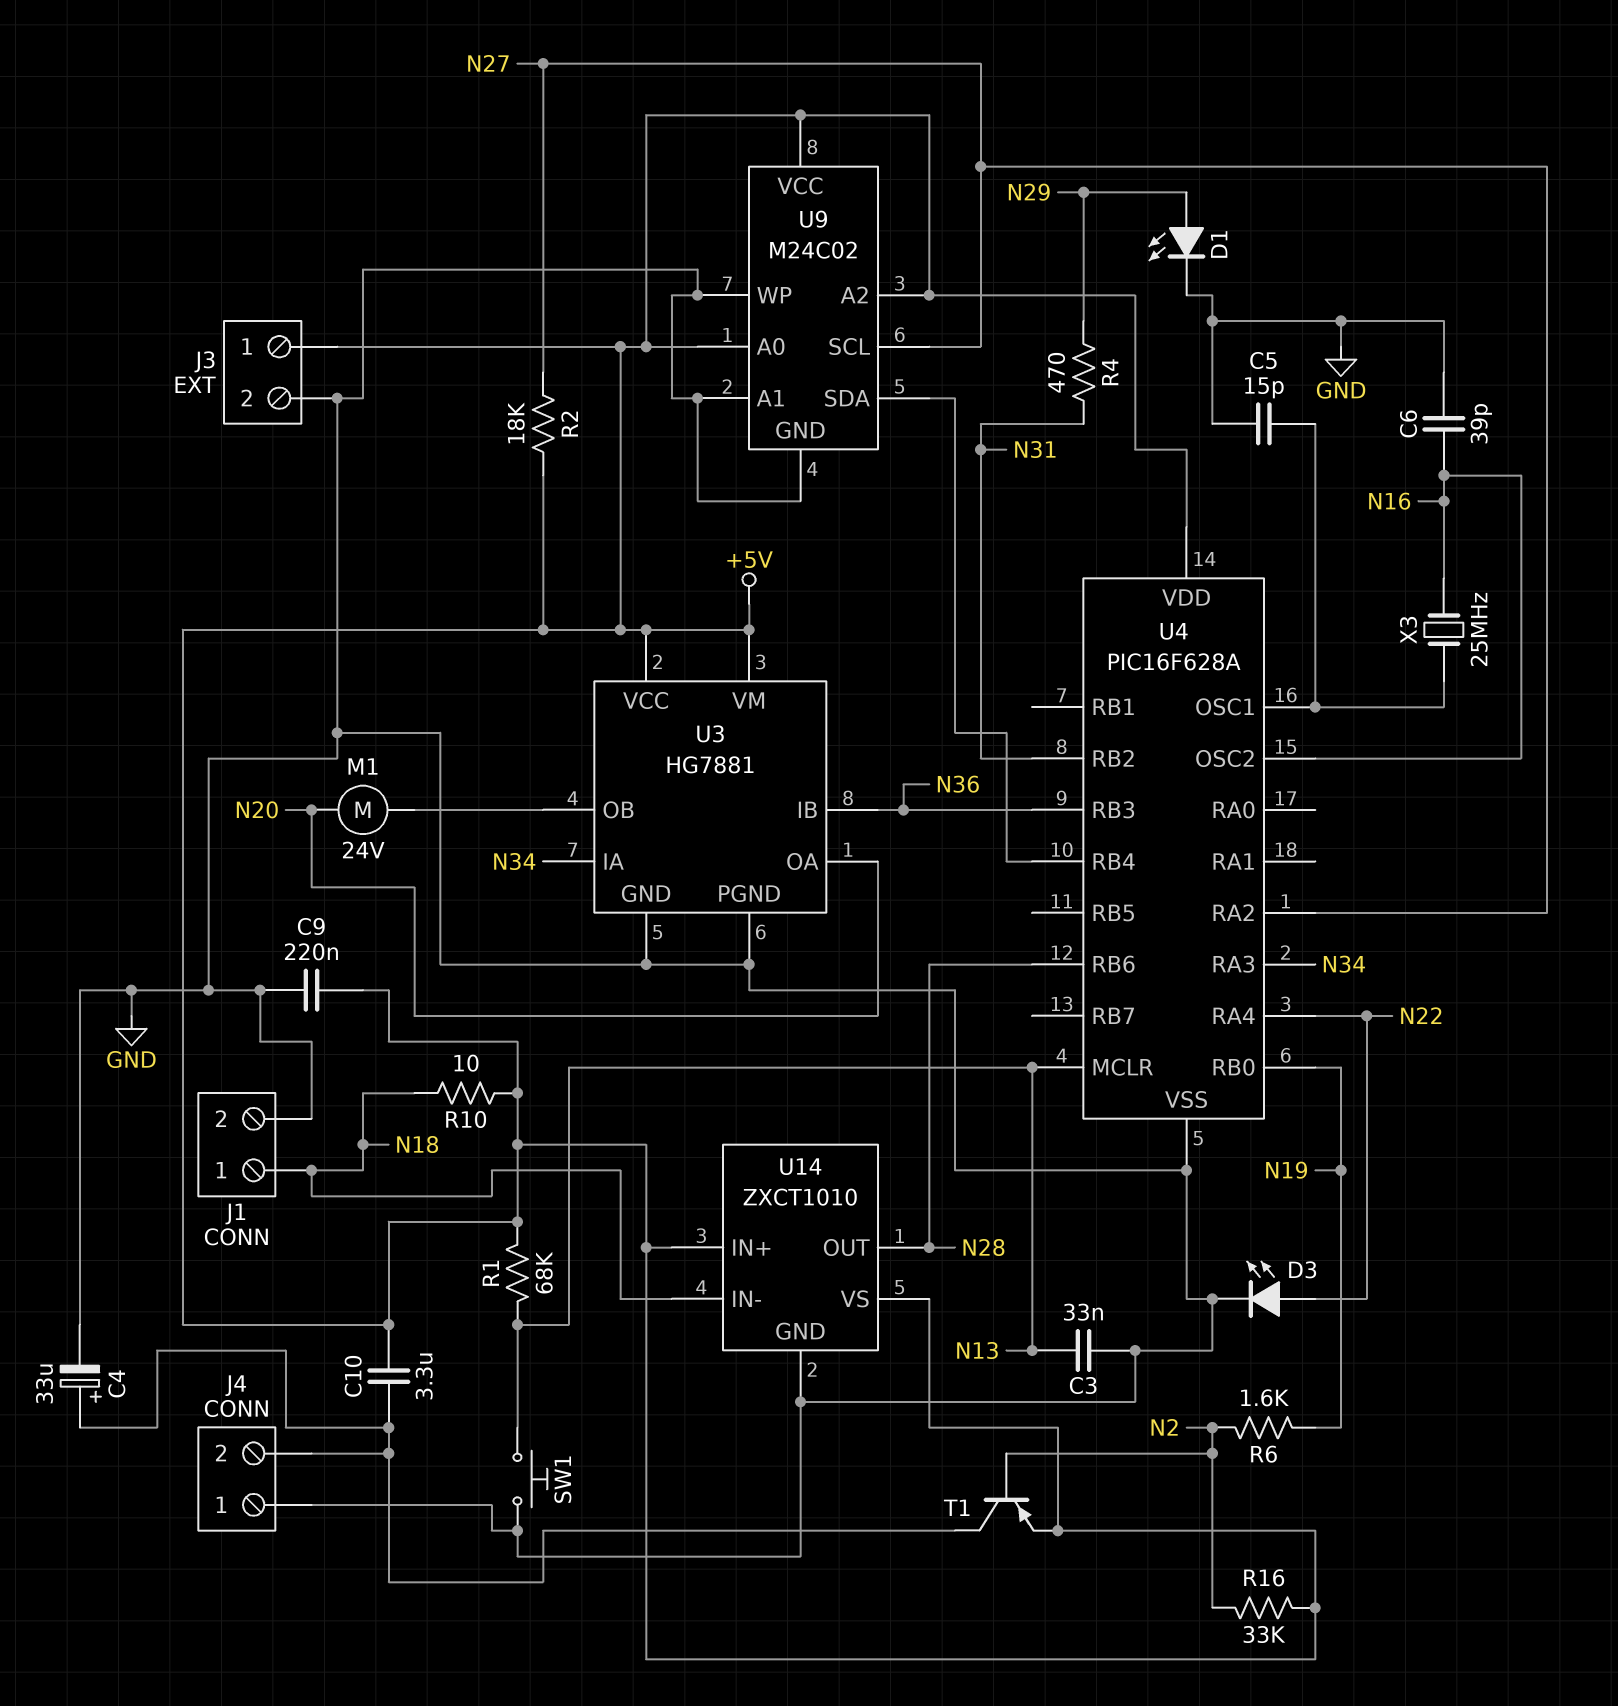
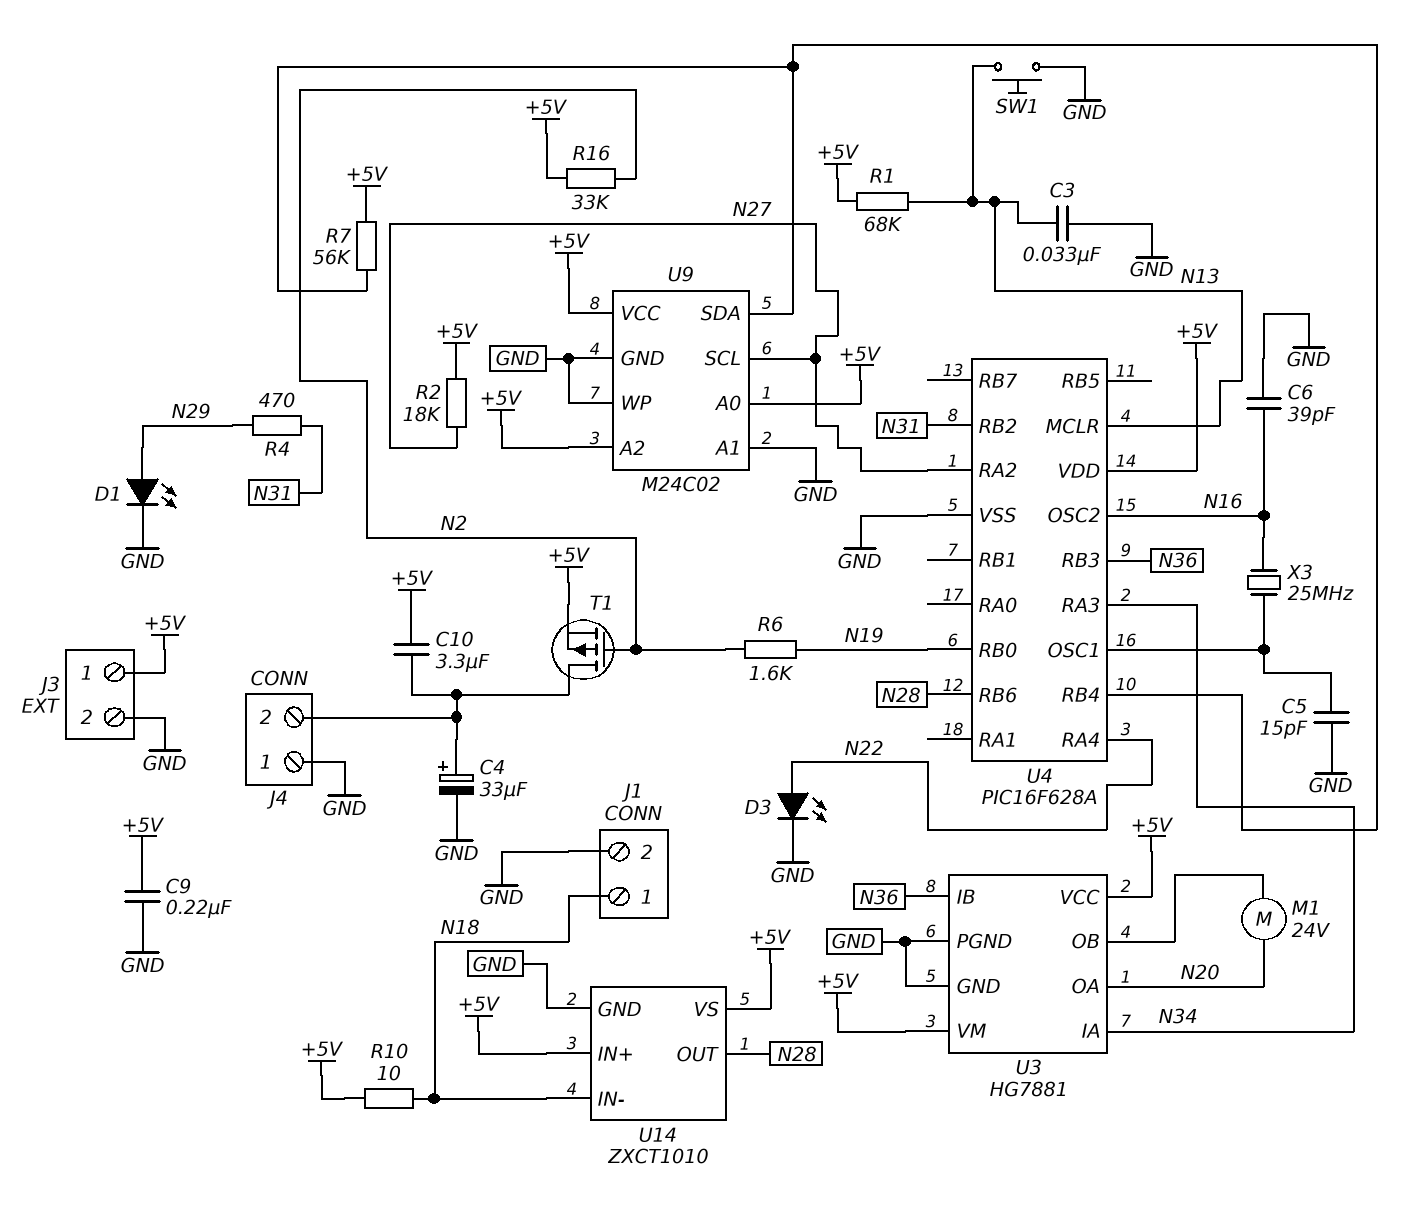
R7: none -> 56k (+5V, U4/RB4)
T1: PNP (B N2, C J4/2, E +5V) -> PMOS (G N2, D J4/2, S +5V)

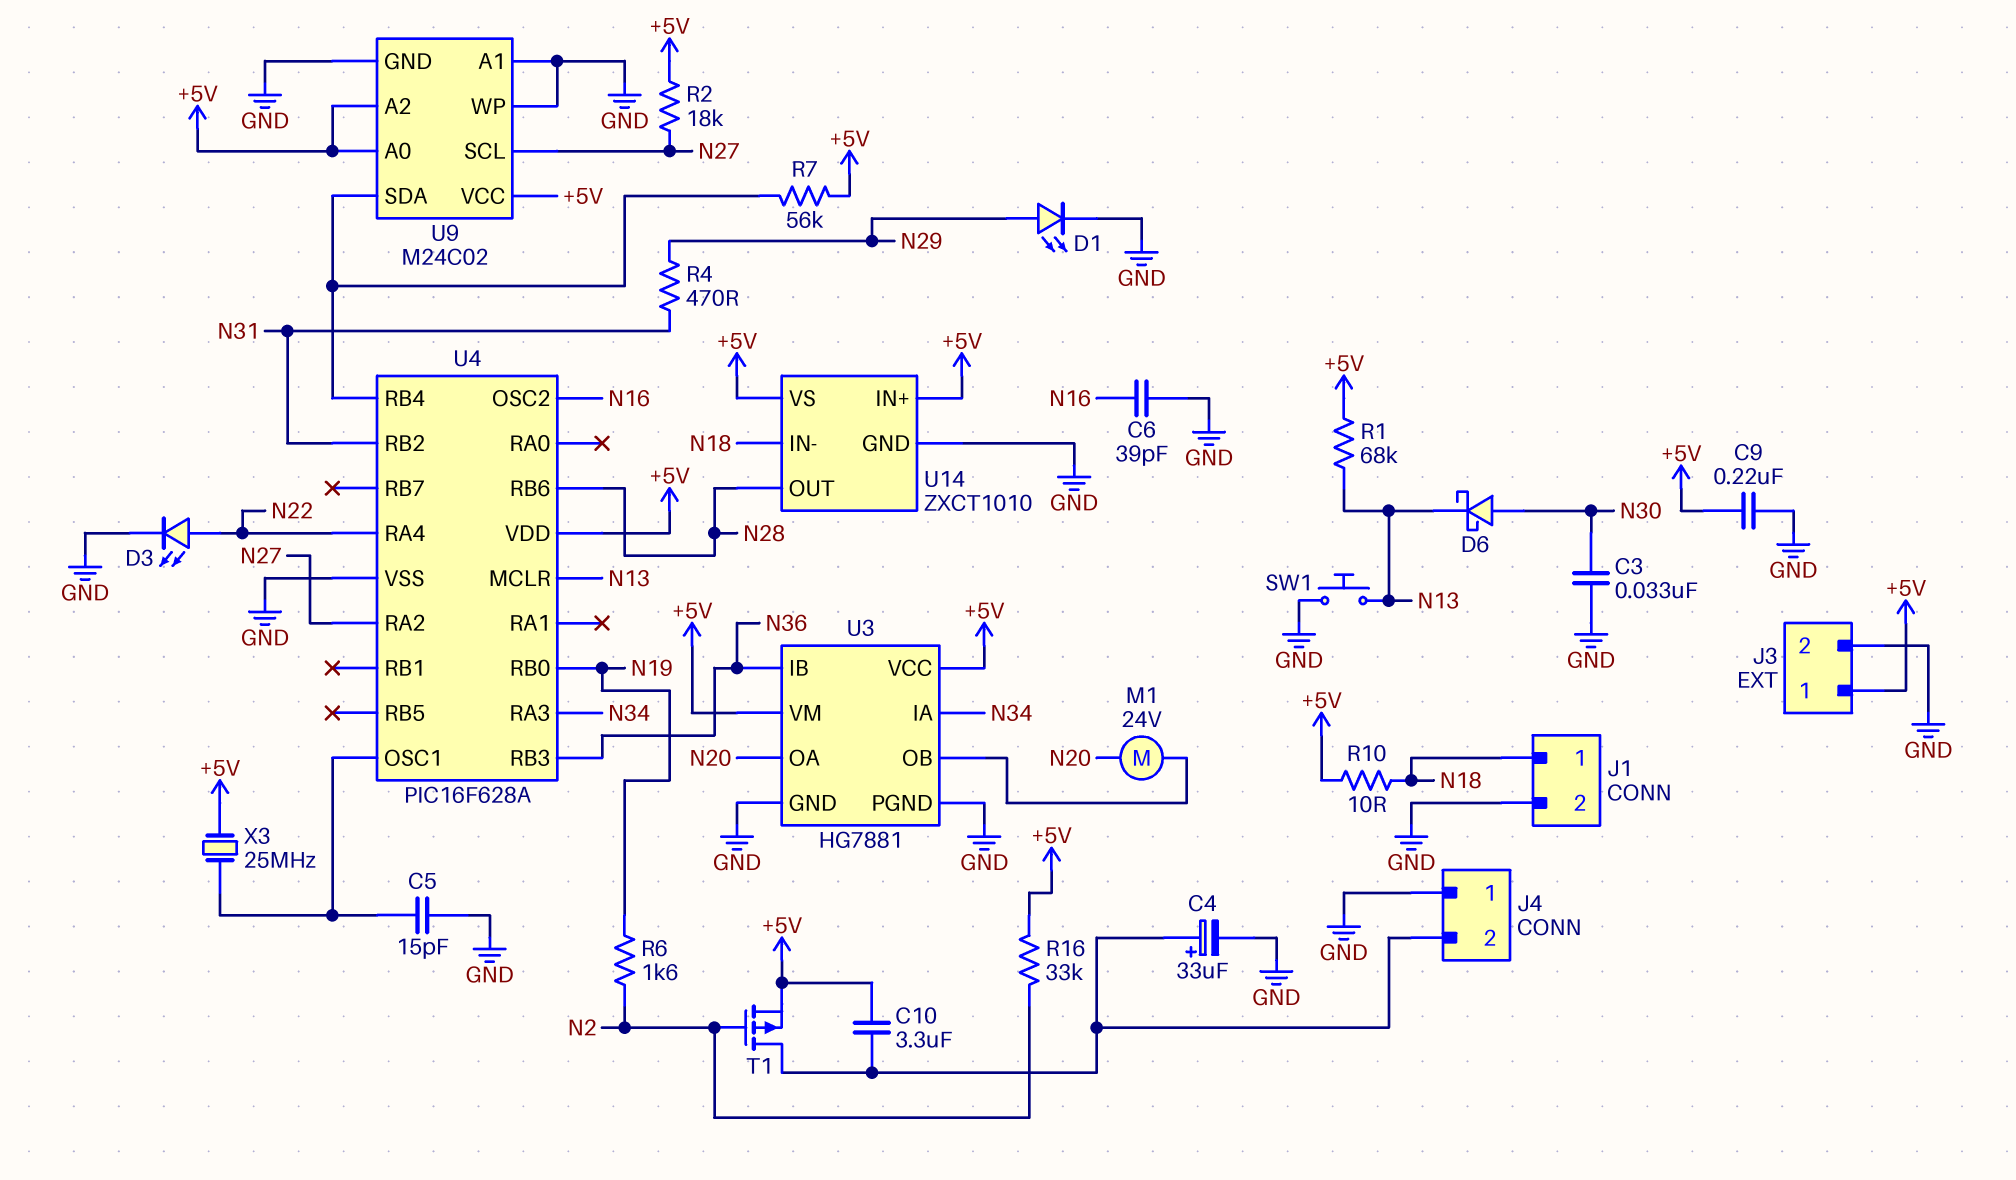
C3: 33nF (GND, N13) -> 33nF (GND, N30)
D6: none -> schottky (A N30, K N13)
X3: 25MHz (N16, U4/OSC1) -> 25MHz (+5V, U4/OSC1)

